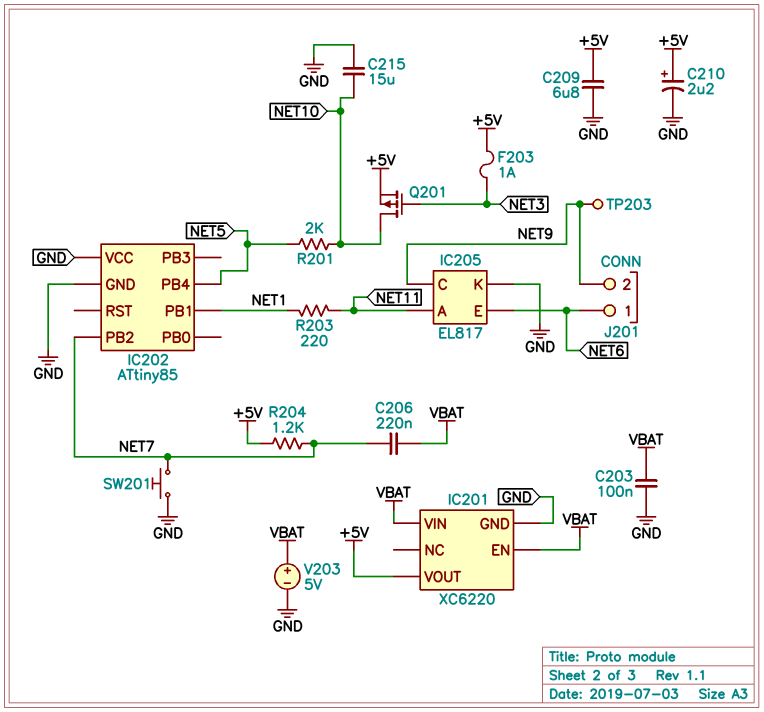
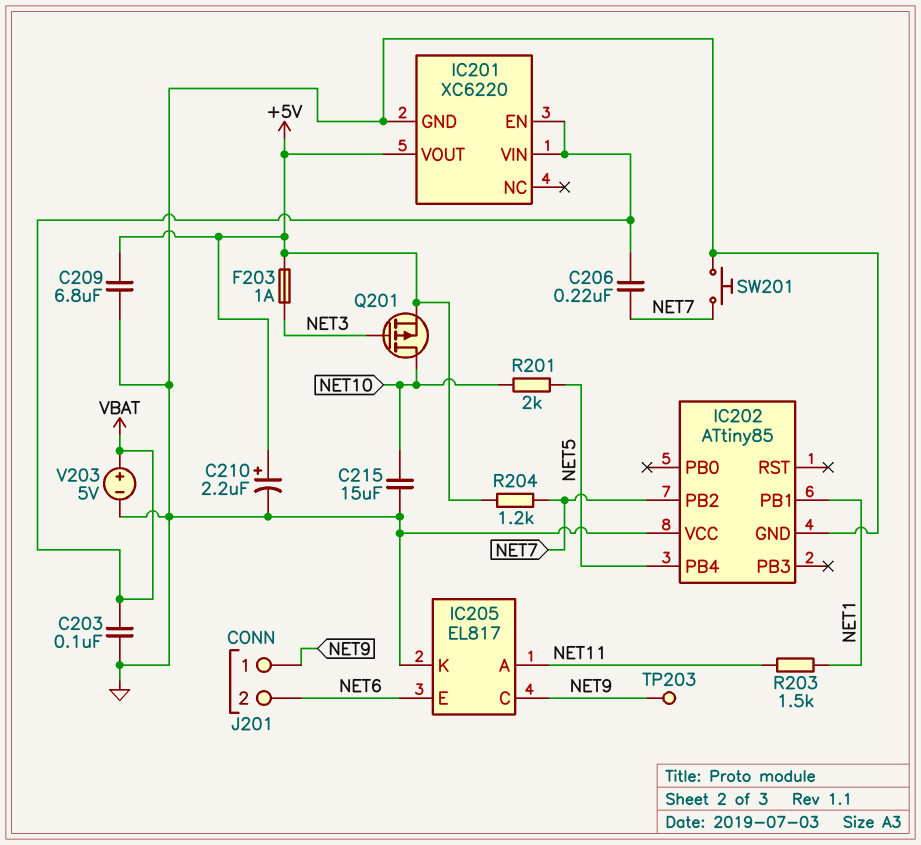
J201 pin 1: NET6 -> NET9
J201 pin 2: NET9 -> NET6
R203: 220 (NET1, NET11) -> 1.5k (NET1, NET11)

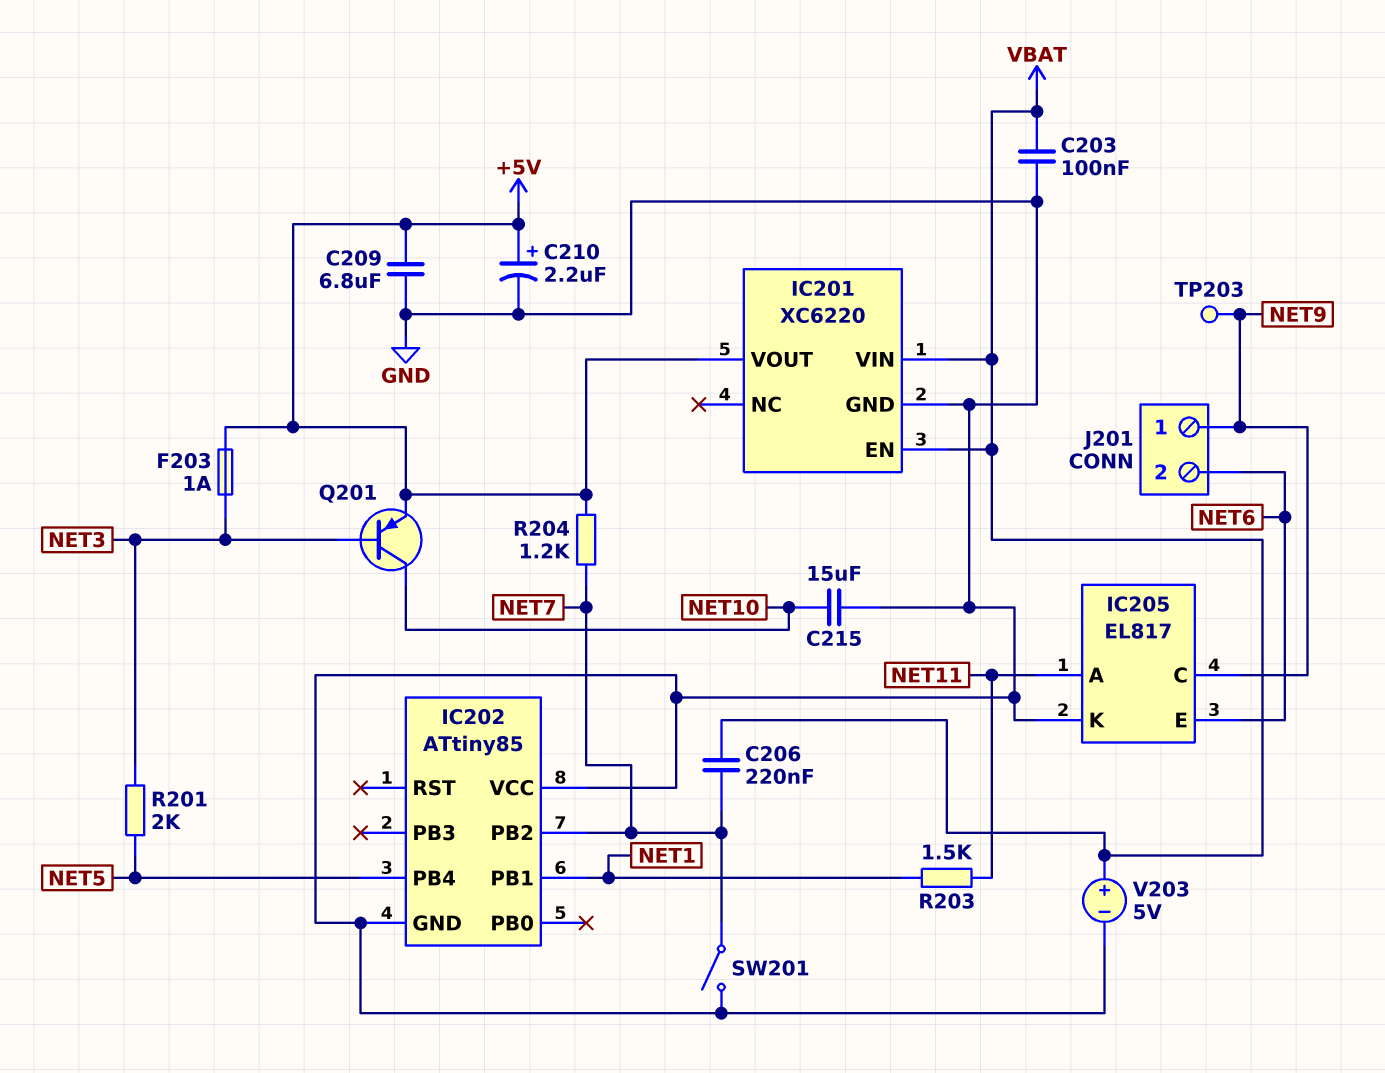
Q201: PMOS (G NET3, D NET10, S +5V) -> PNP (B NET3, C NET10, E +5V)
R201: 2k (NET5, NET10) -> 2k (NET3, NET5)
SW201: button (GND, NET7) -> switch (GND, NET7)

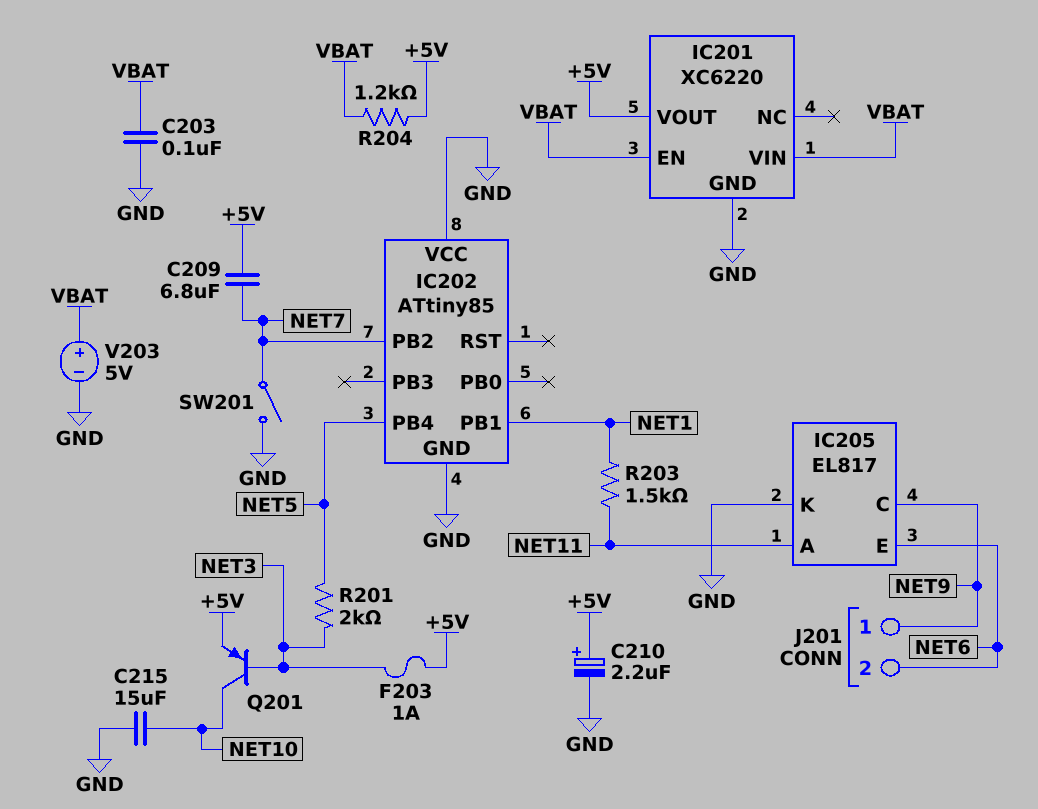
C206: 220nF (NET7, VBAT) -> none
C209: 6.8uF (+5V, GND) -> 6.8uF (+5V, NET7)
R204: 1.2k (+5V, NET7) -> 1.2k (+5V, VBAT)
TP203: test point (NET9) -> none

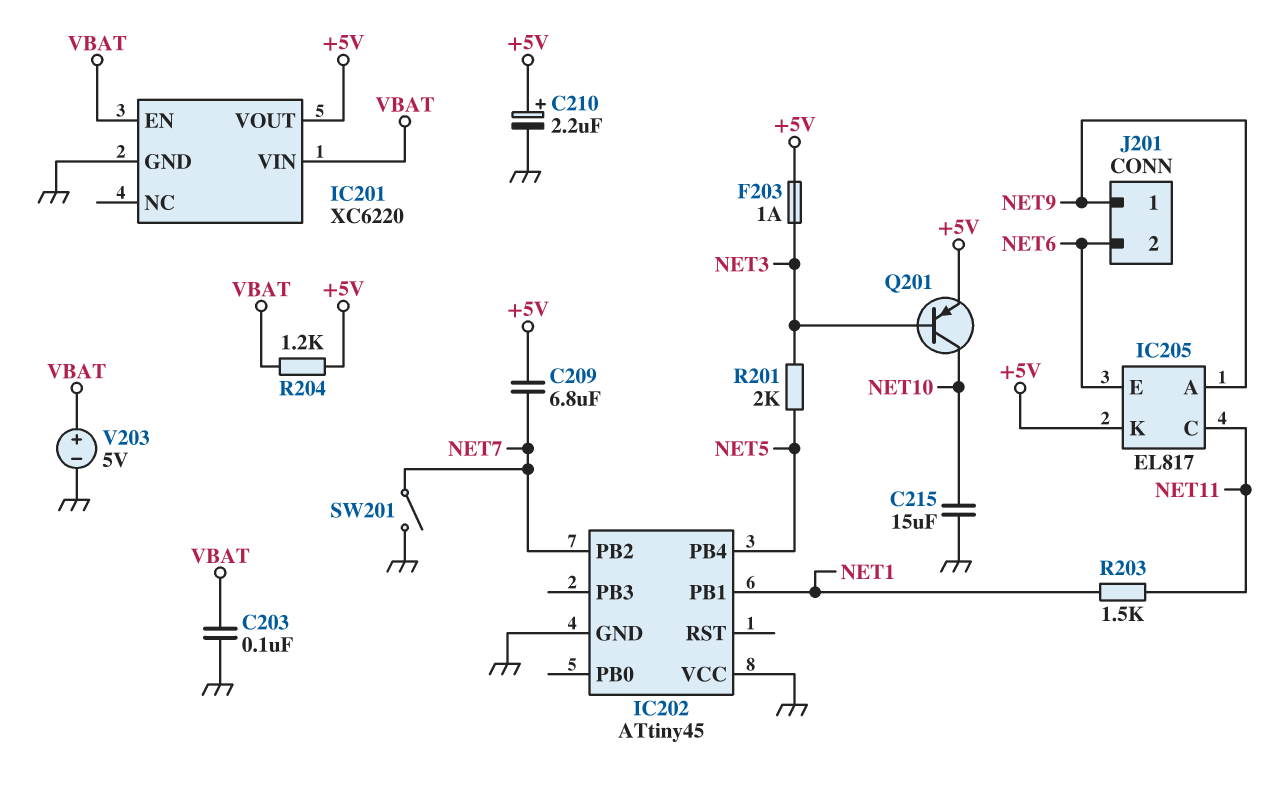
IC202: ATtiny85 -> ATtiny45
IC205 pin A: NET11 -> NET9
IC205 pin C: NET9 -> NET11
IC205 pin K: GND -> +5V

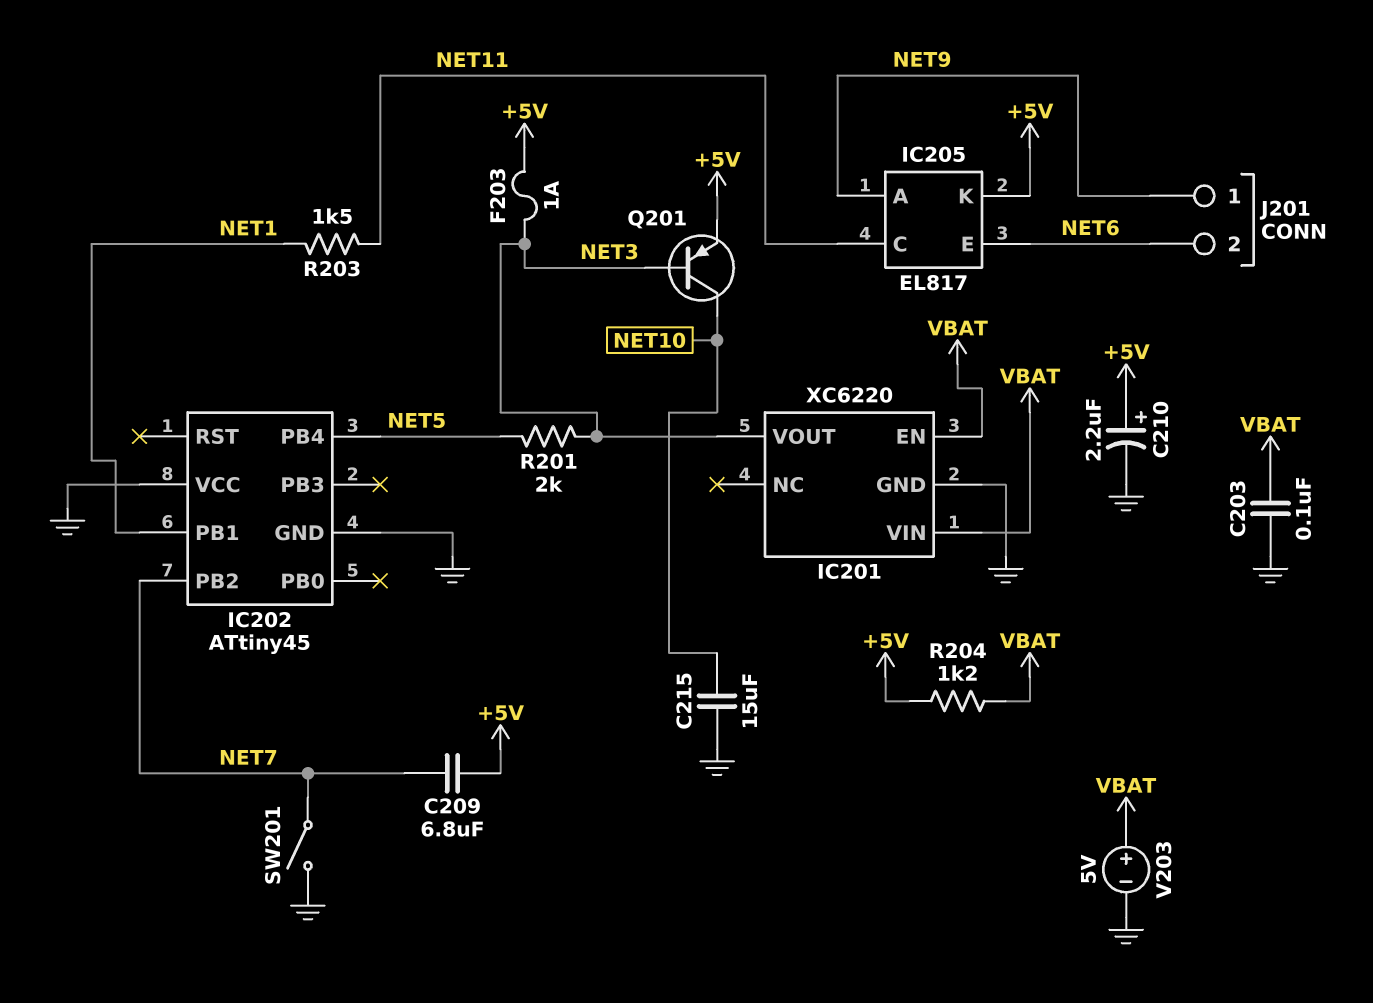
IC201 pin VOUT: +5V -> NET3

